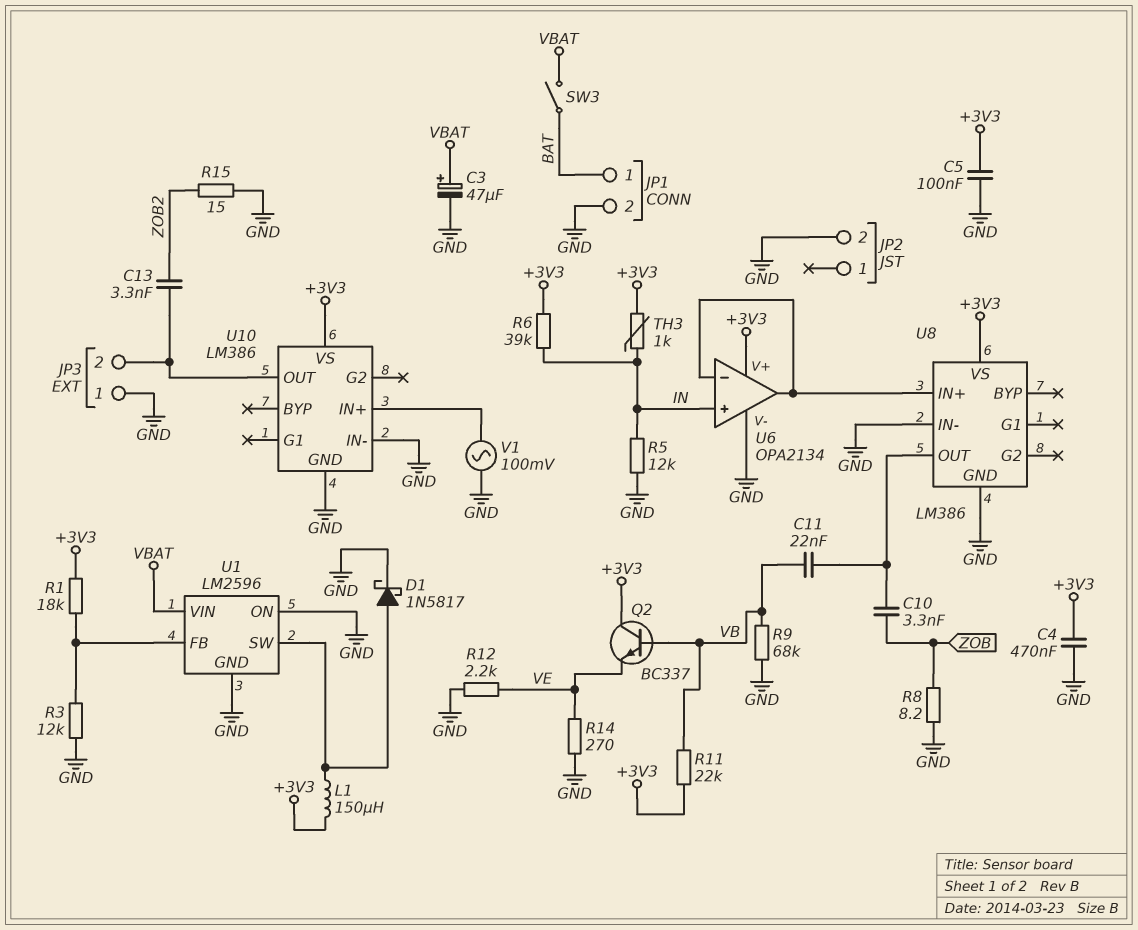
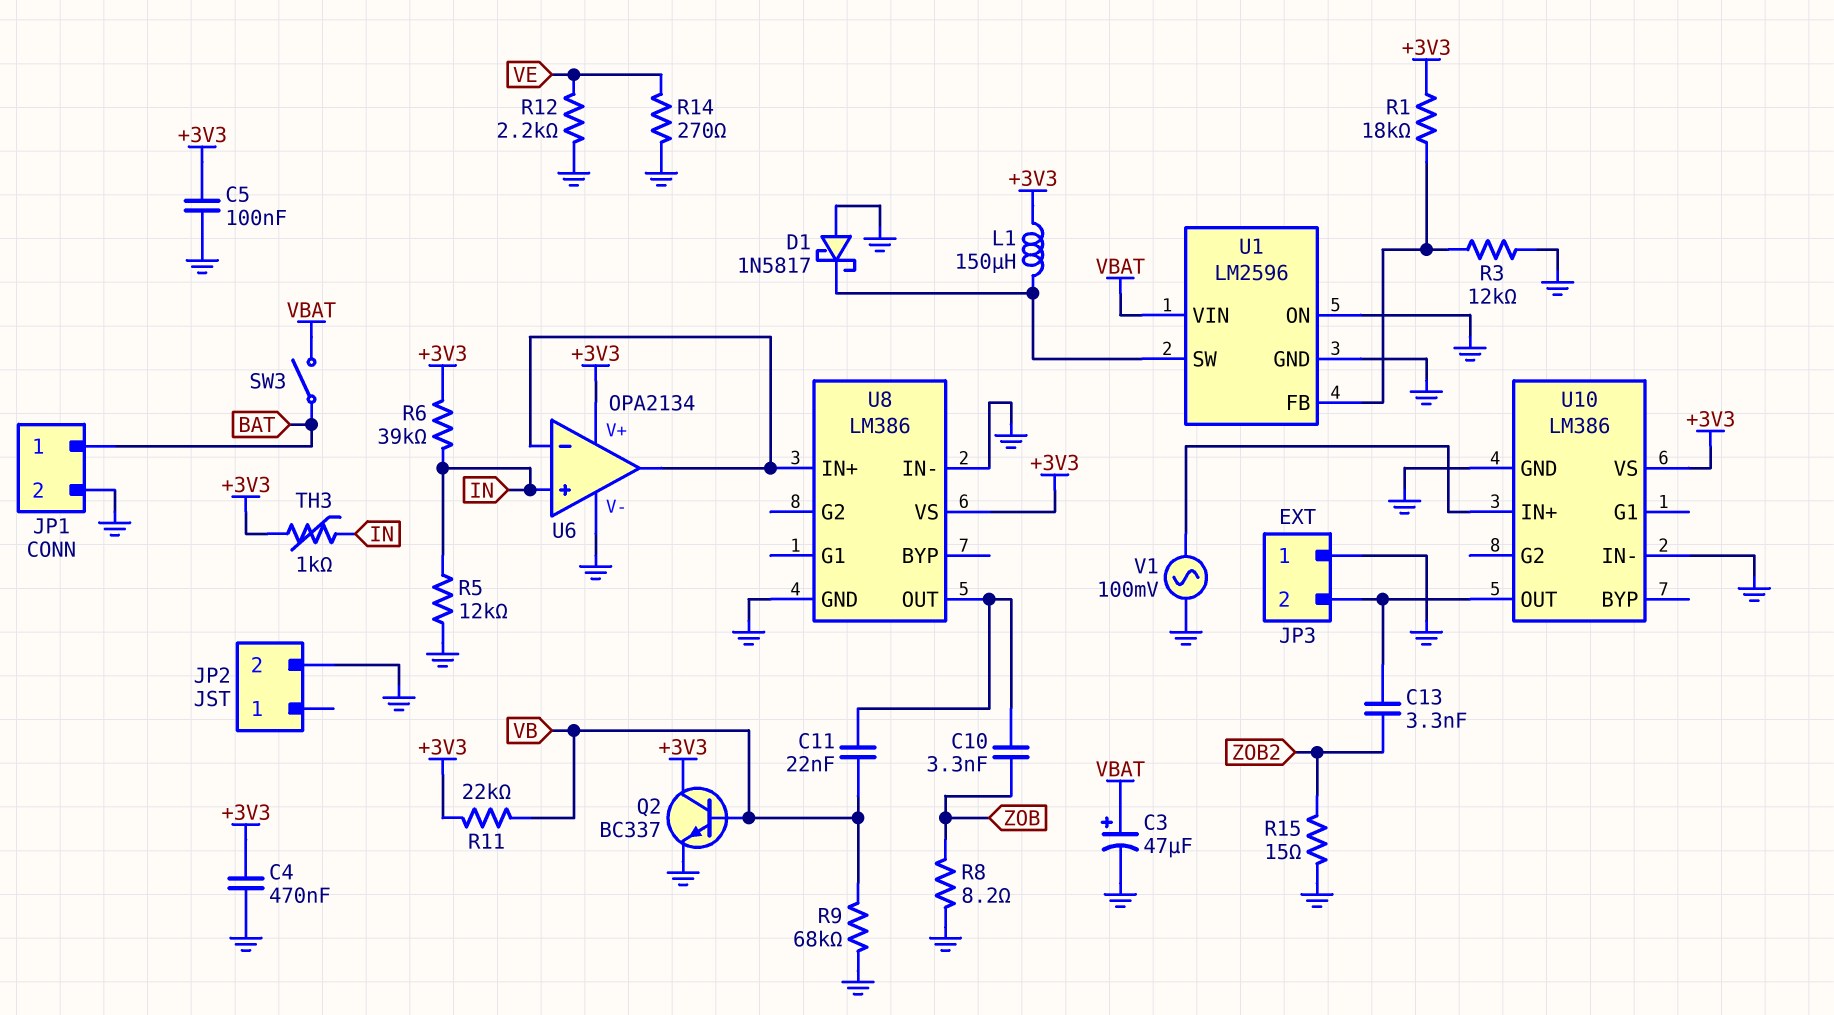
D1: schottky 1N5817 (A U1/SW, K GND) -> schottky 1N5817 (A GND, K U1/SW)
Q2: NPN BC337 (B VB, C +3V3, E VE) -> NPN BC337 (B VB, C +3V3, E GND)

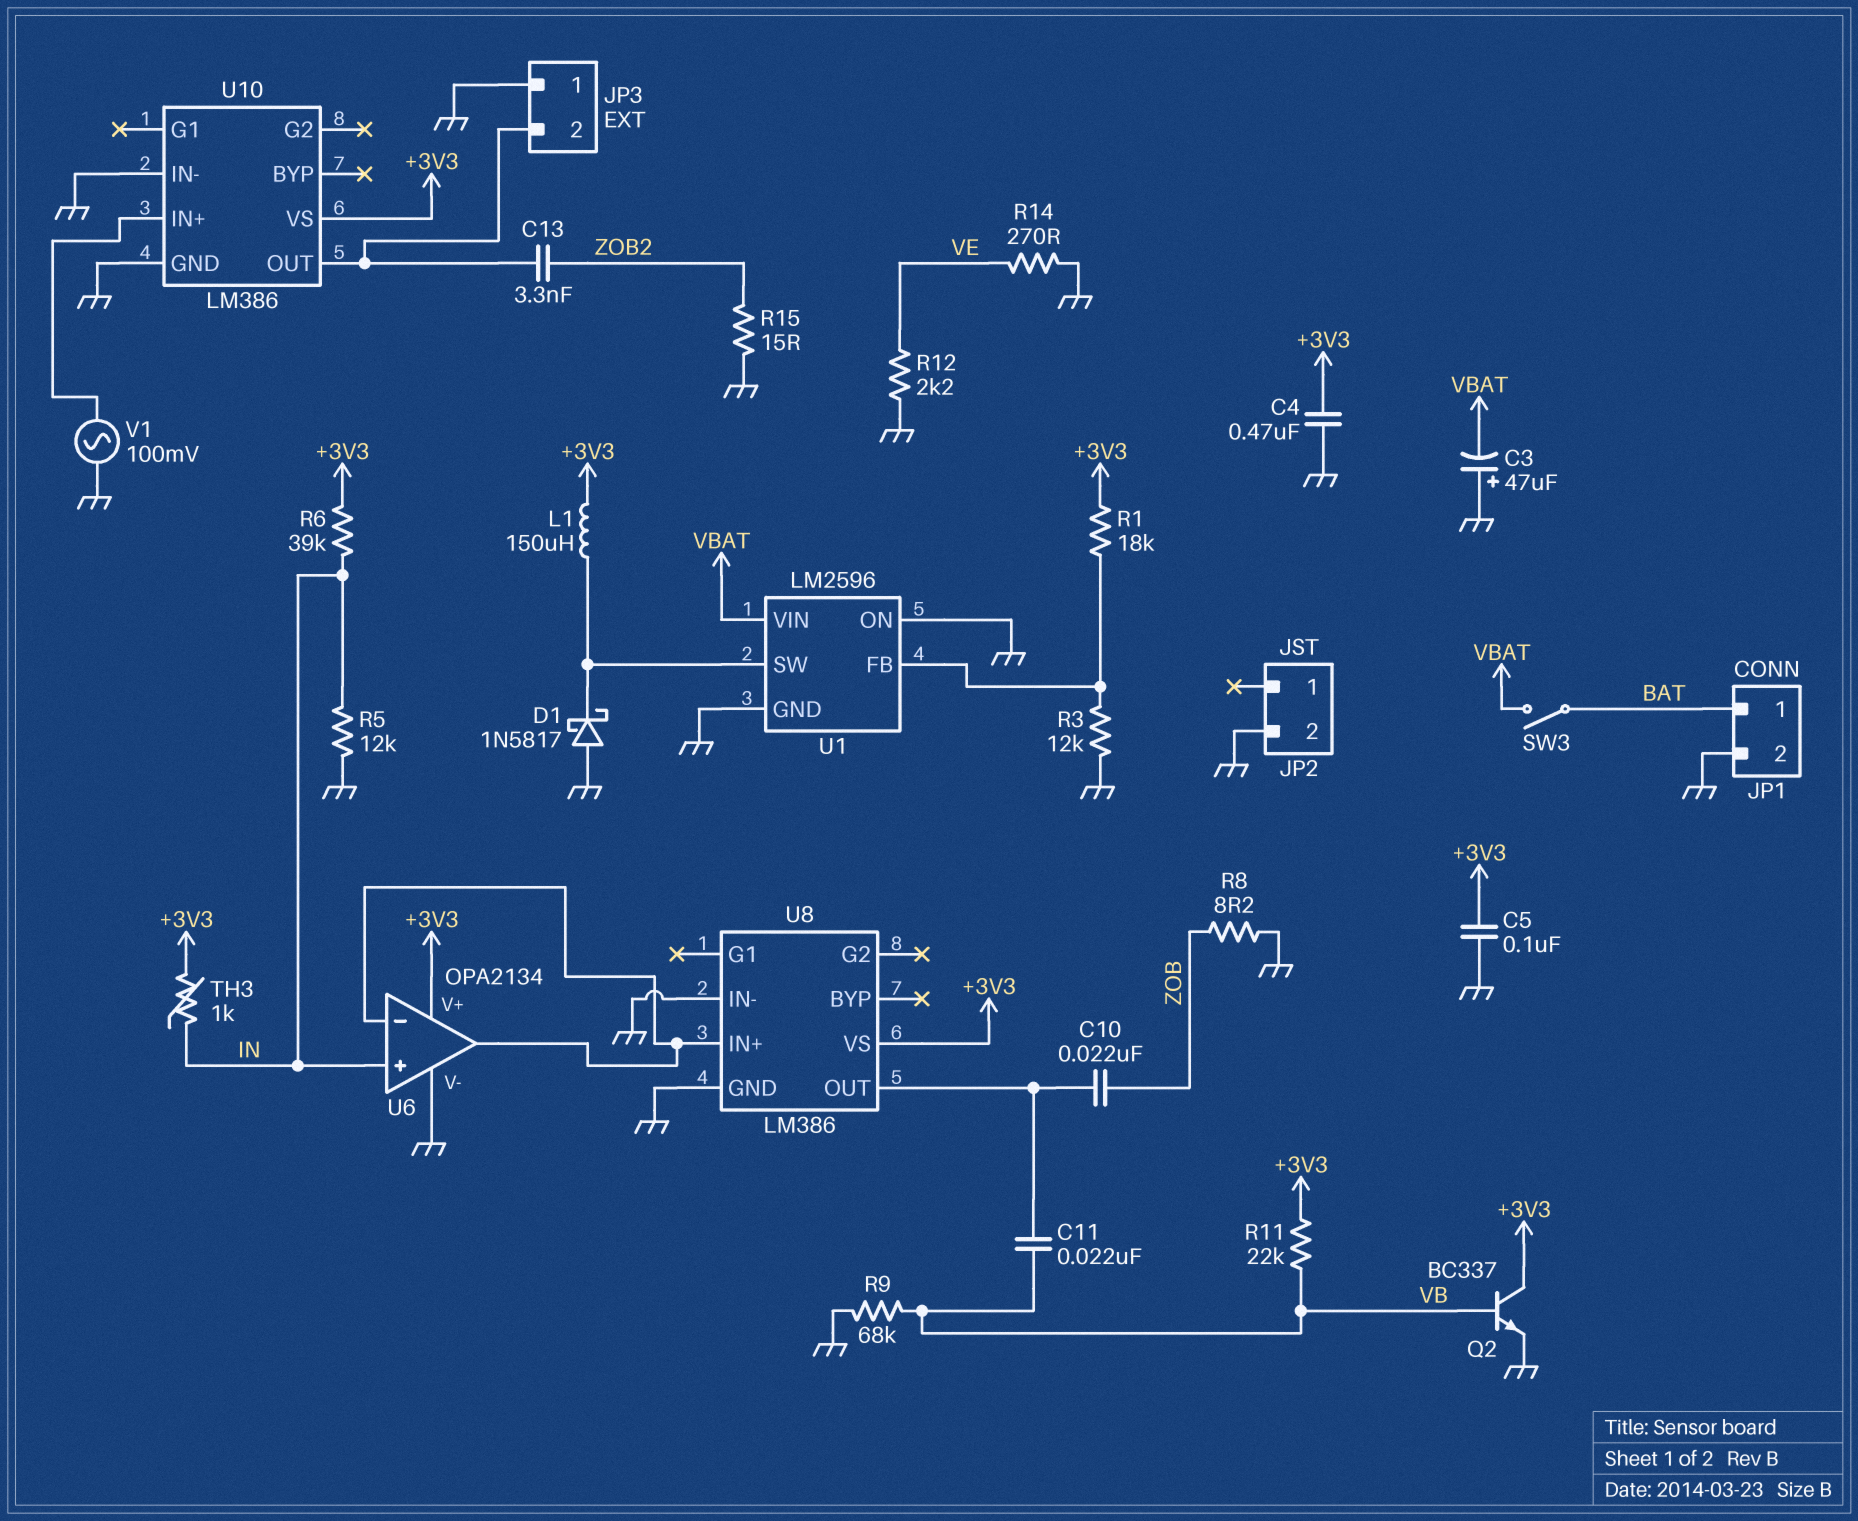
C3: 47uF (plus VBAT, minus GND) -> 47uF (plus GND, minus VBAT)
C10: 3.3nF (U8/OUT, ZOB) -> 22nF (U8/OUT, ZOB)

